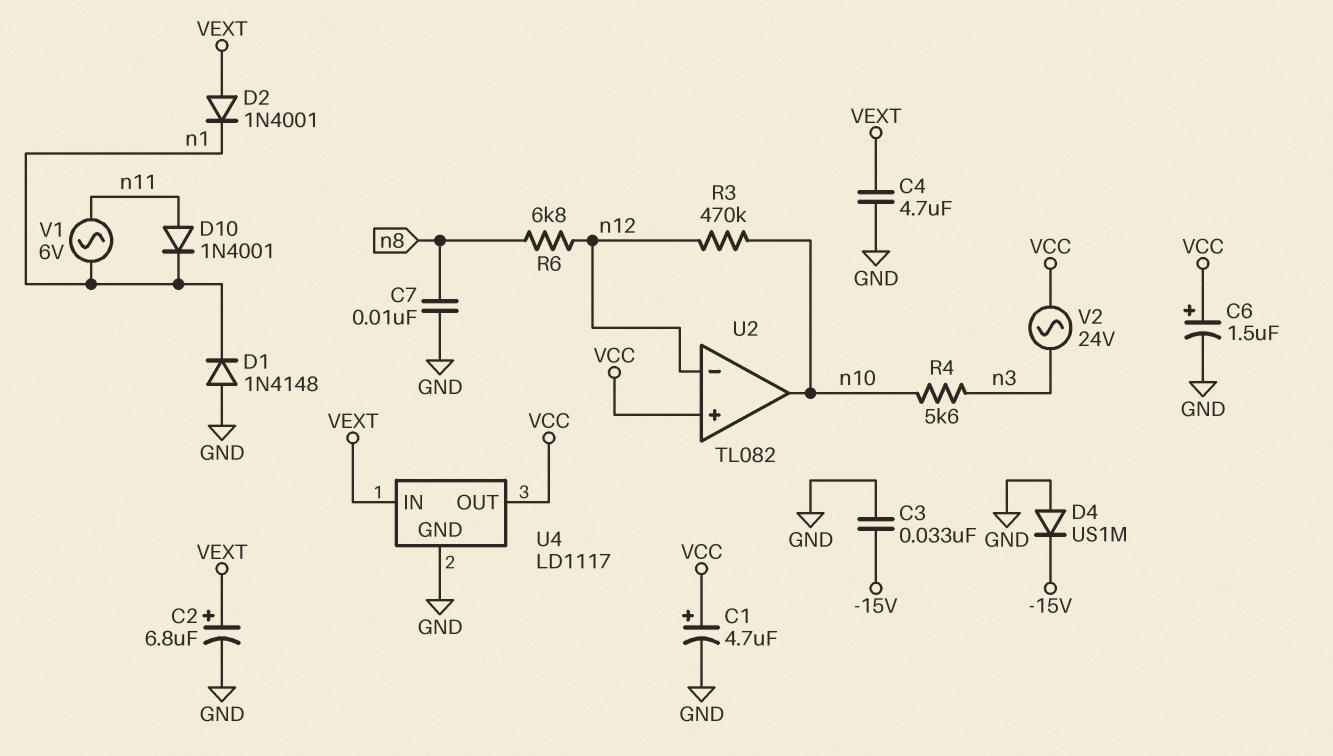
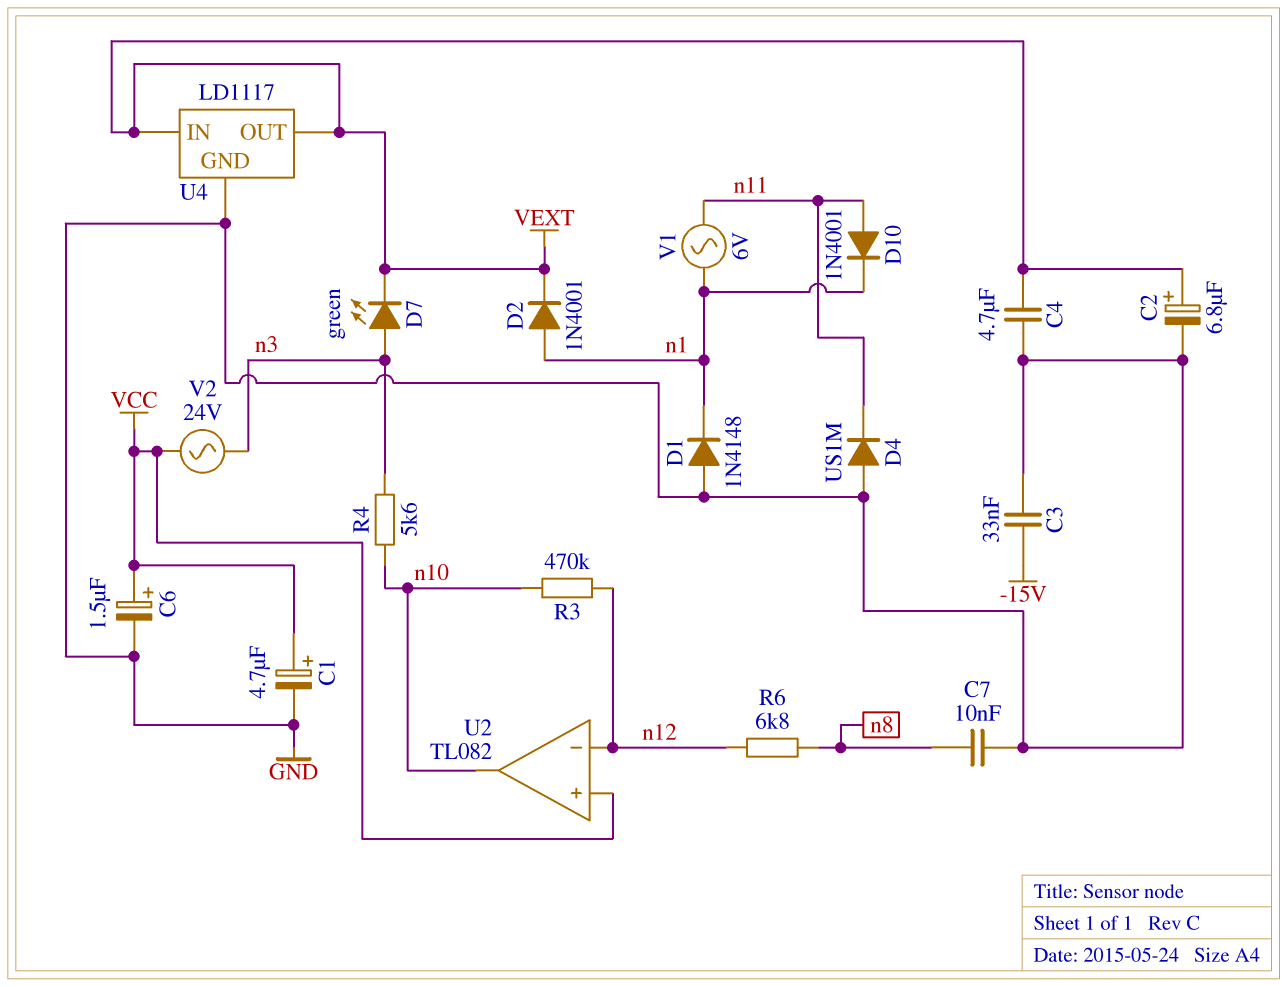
D2: diode 1N4001 (A VEXT, K n1) -> diode 1N4001 (A n1, K VEXT)
D4: diode US1M (A GND, K -15V) -> diode US1M (A GND, K n11)
D7: none -> LED green (A n3, K VEXT)
U4 pin OUT: VCC -> VEXT

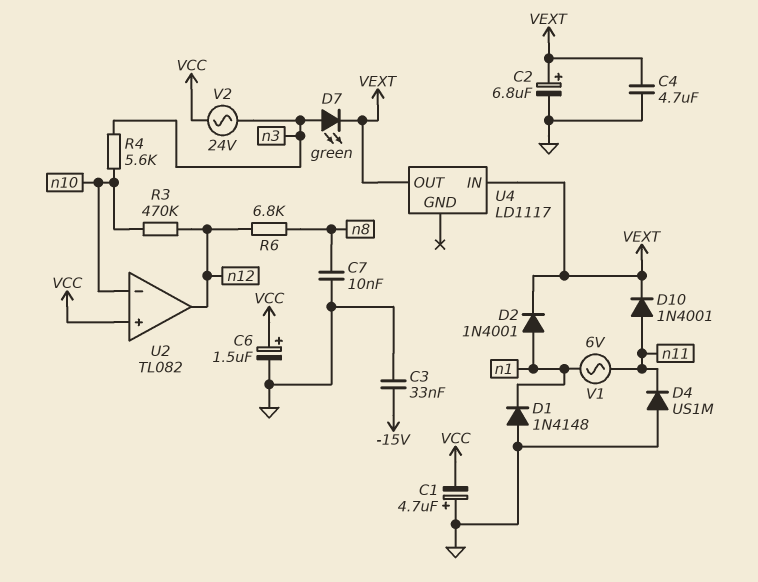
C1: 4.7uF (plus VCC, minus GND) -> 4.7uF (plus GND, minus VCC)
D10: diode 1N4001 (A n11, K n1) -> diode 1N4001 (A n11, K VEXT)
U2 pin in-: n12 -> n10
U2 pin out: n10 -> n12
U4 pin GND: GND -> none

